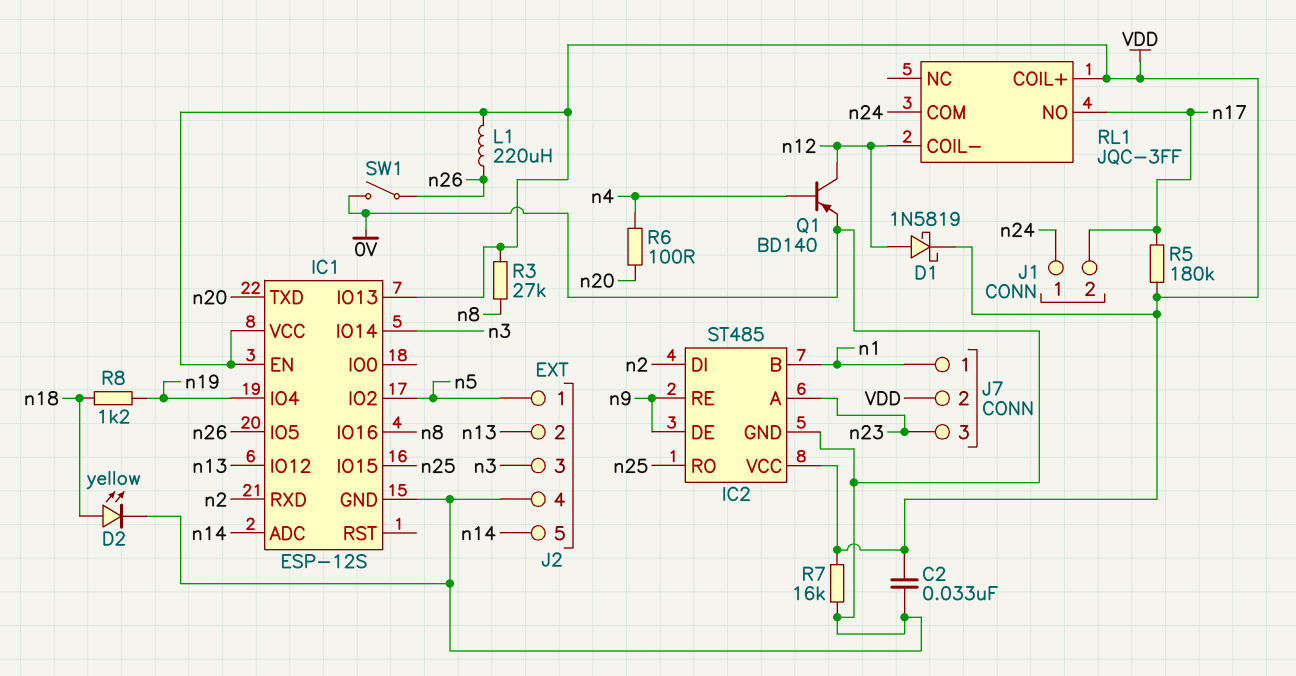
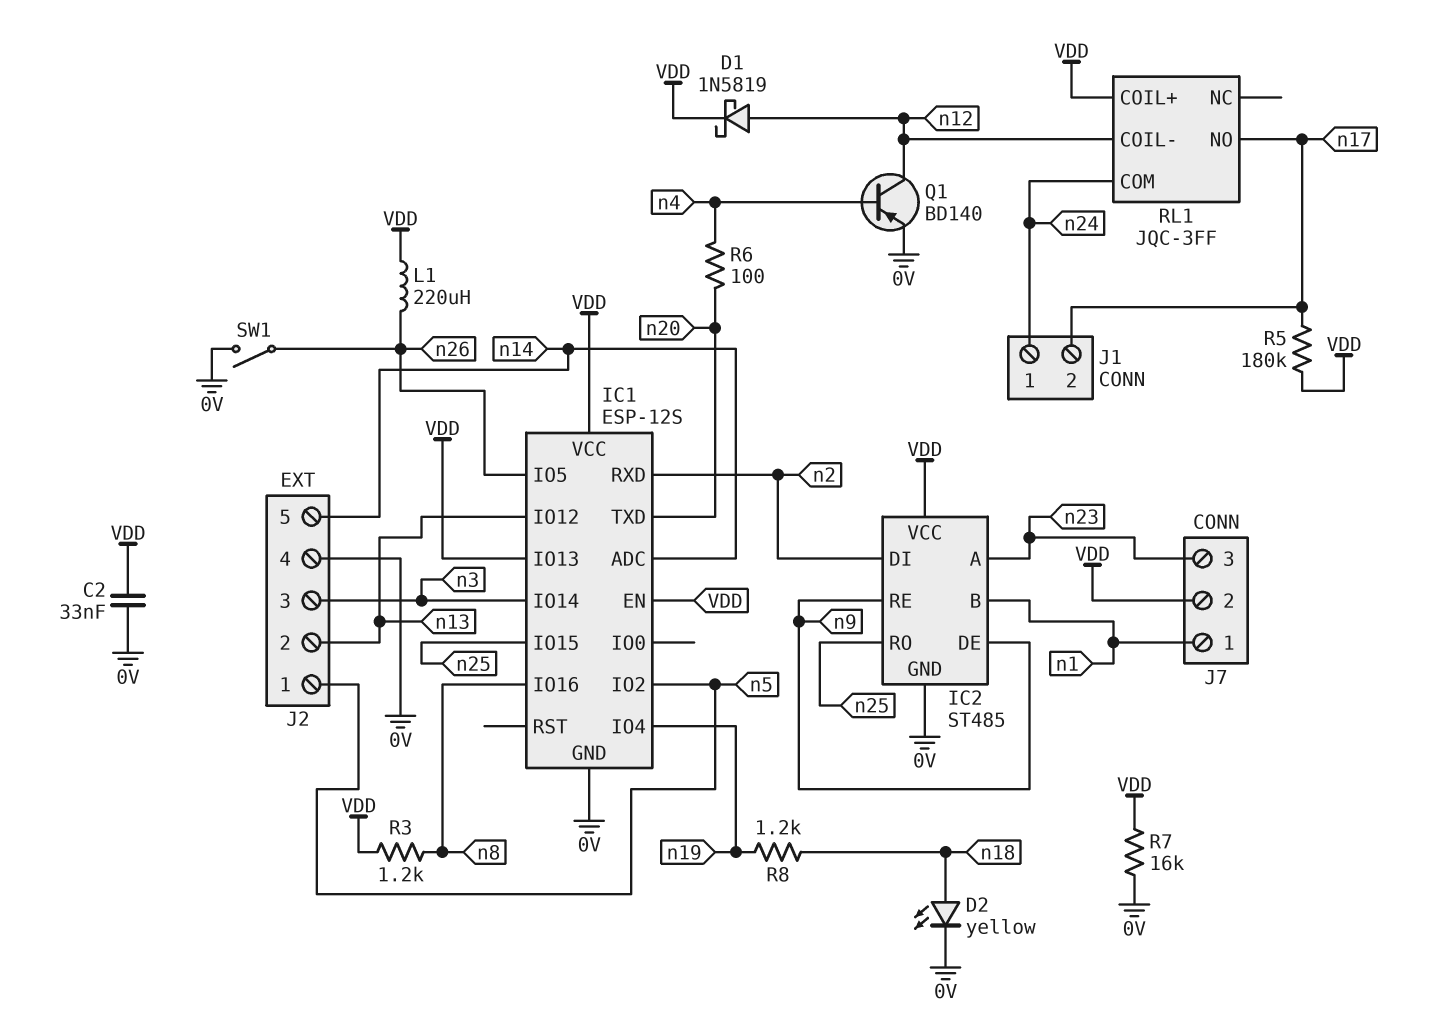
R3: 27k (VDD, n8) -> 1.2k (VDD, n8)

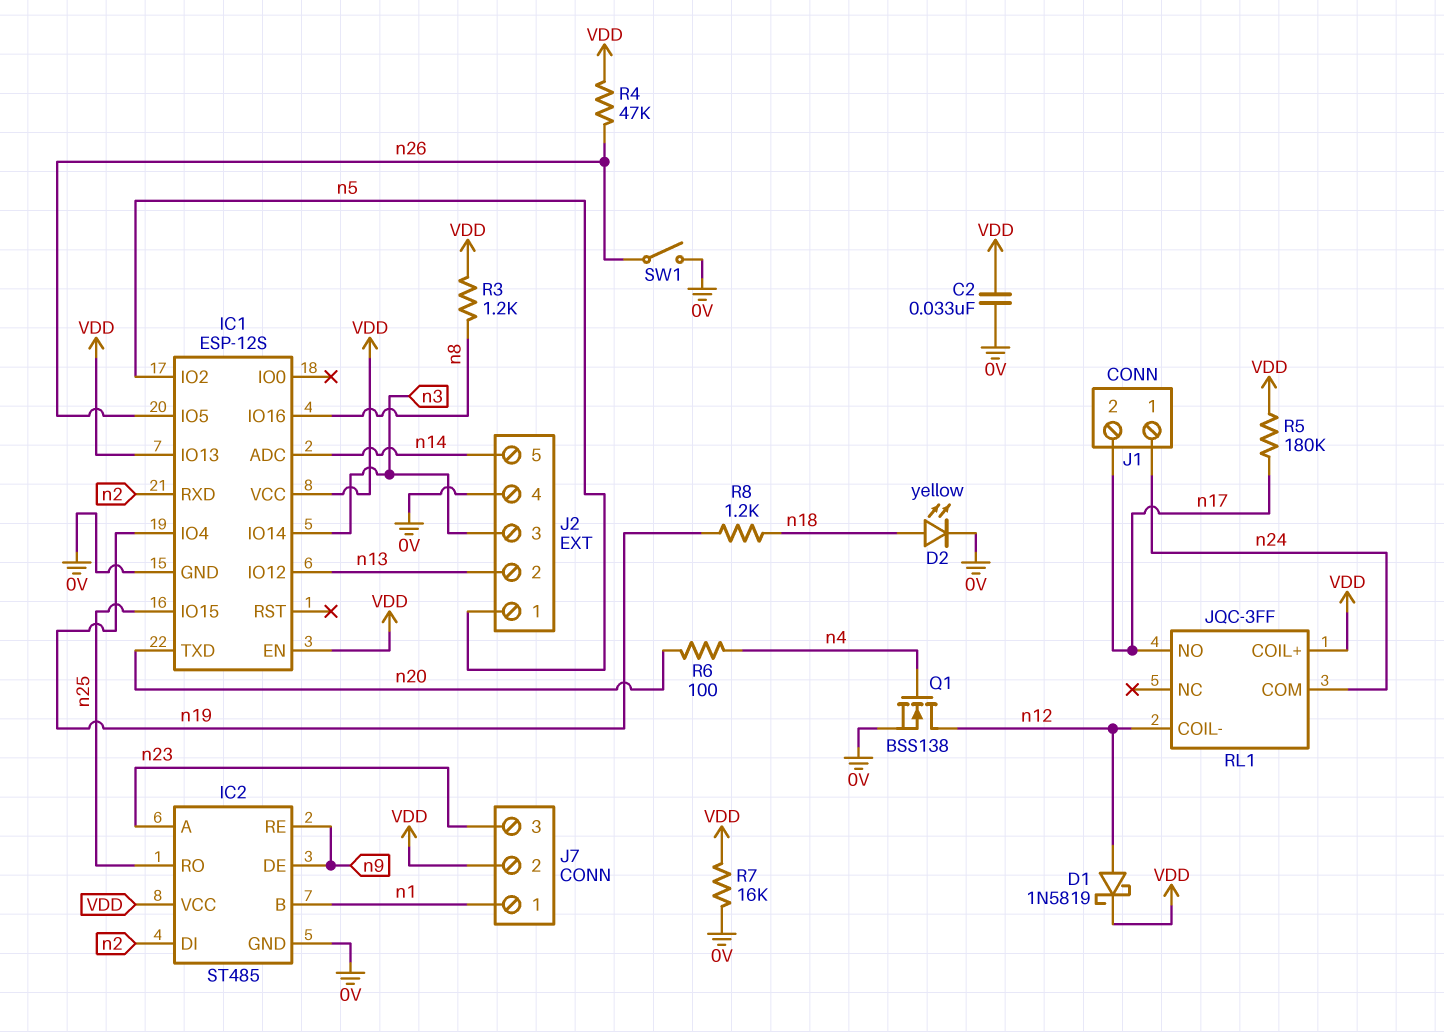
L1: 220uH (VDD, n26) -> none
Q1: PNP BD140 (B n4, C n12, E 0V) -> NMOS BSS138 (G n4, D n12, S 0V)
R4: none -> 47k (VDD, n26)

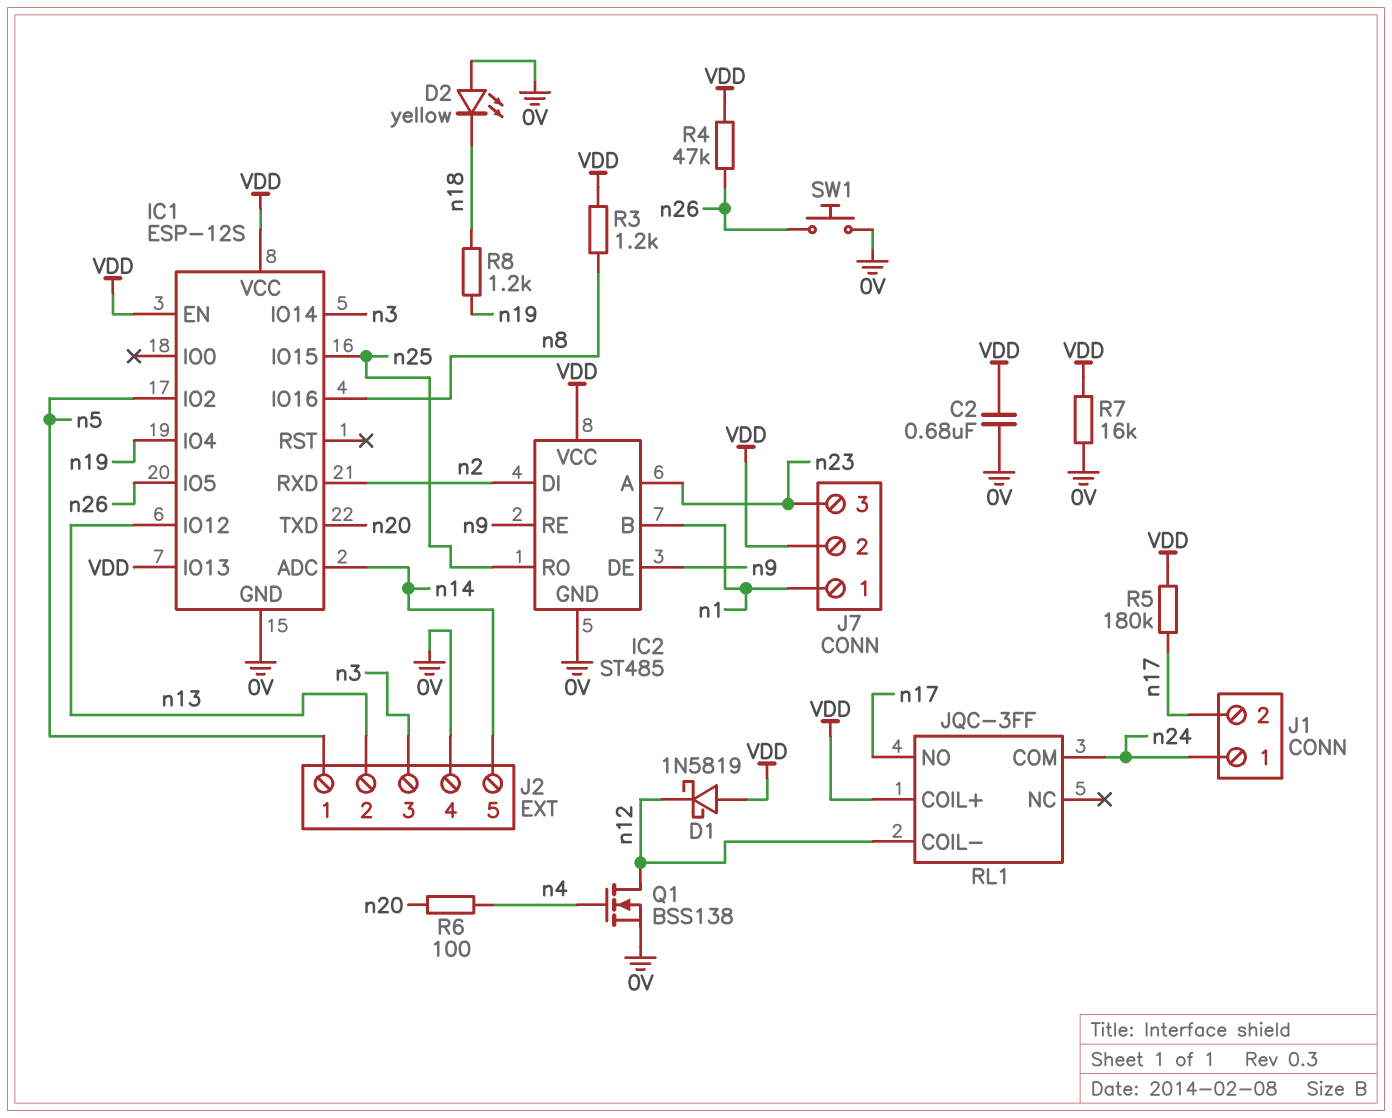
C2: 33nF (0V, VDD) -> 680nF (0V, VDD)
D1: schottky 1N5819 (A n12, K VDD) -> schottky 1N5819 (A VDD, K n12)
D2: LED yellow (A n18, K 0V) -> LED yellow (A 0V, K n18)
SW1: switch (0V, n26) -> button (0V, n26)

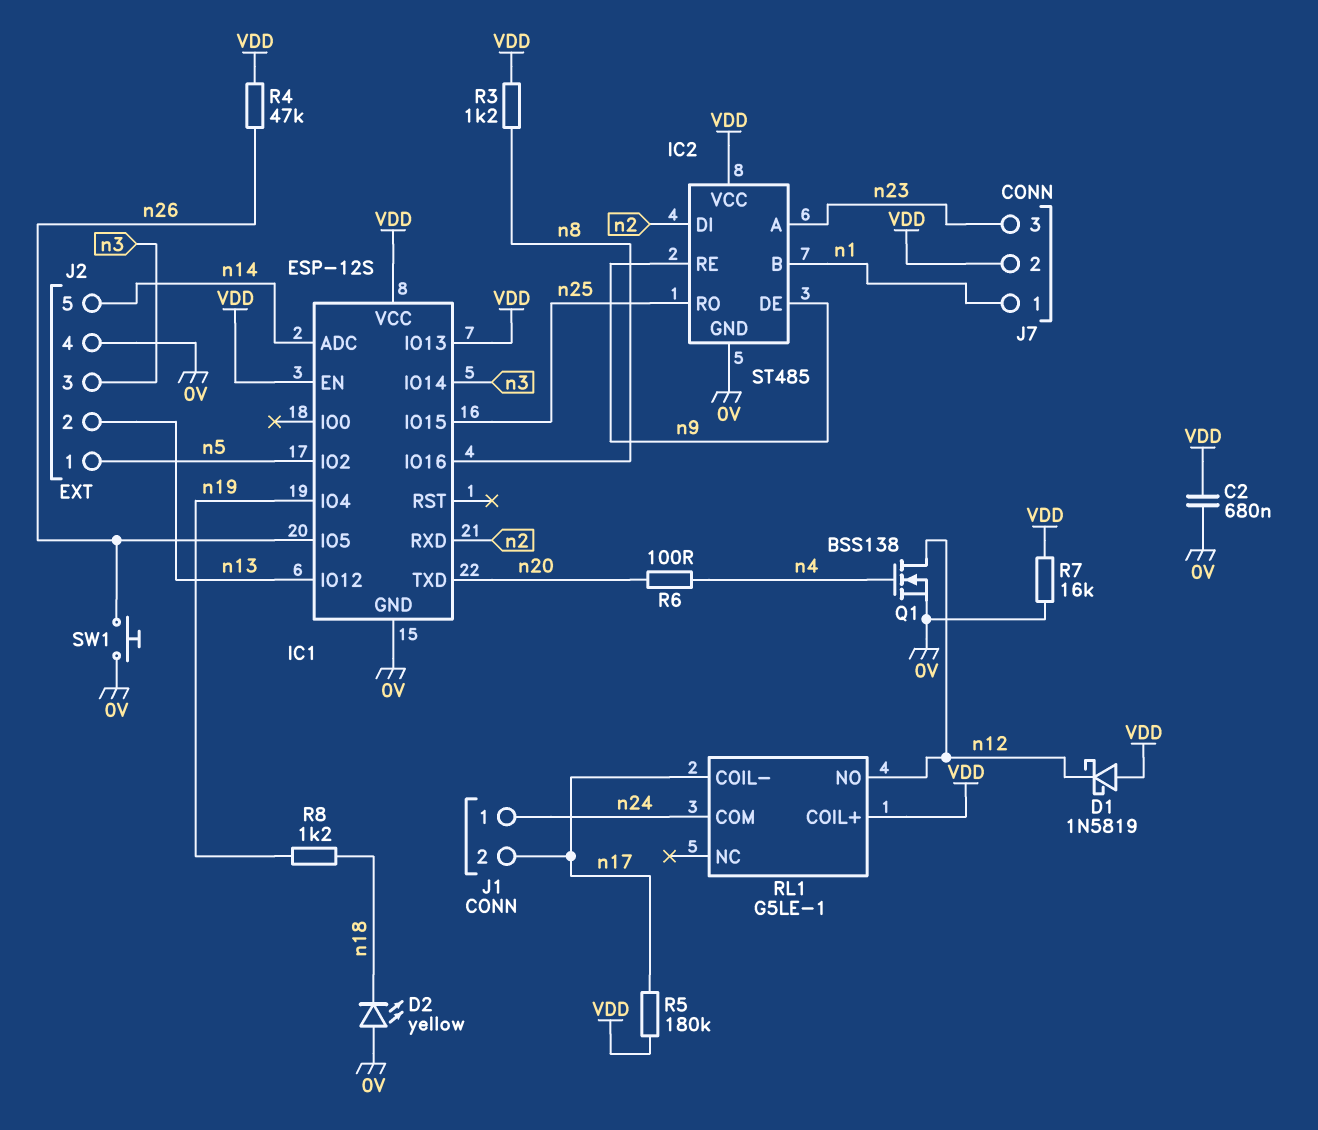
RL1: JQC-3FF -> G5LE-1
RL1 pin COIL-: n12 -> n17
RL1 pin NO: n17 -> n12

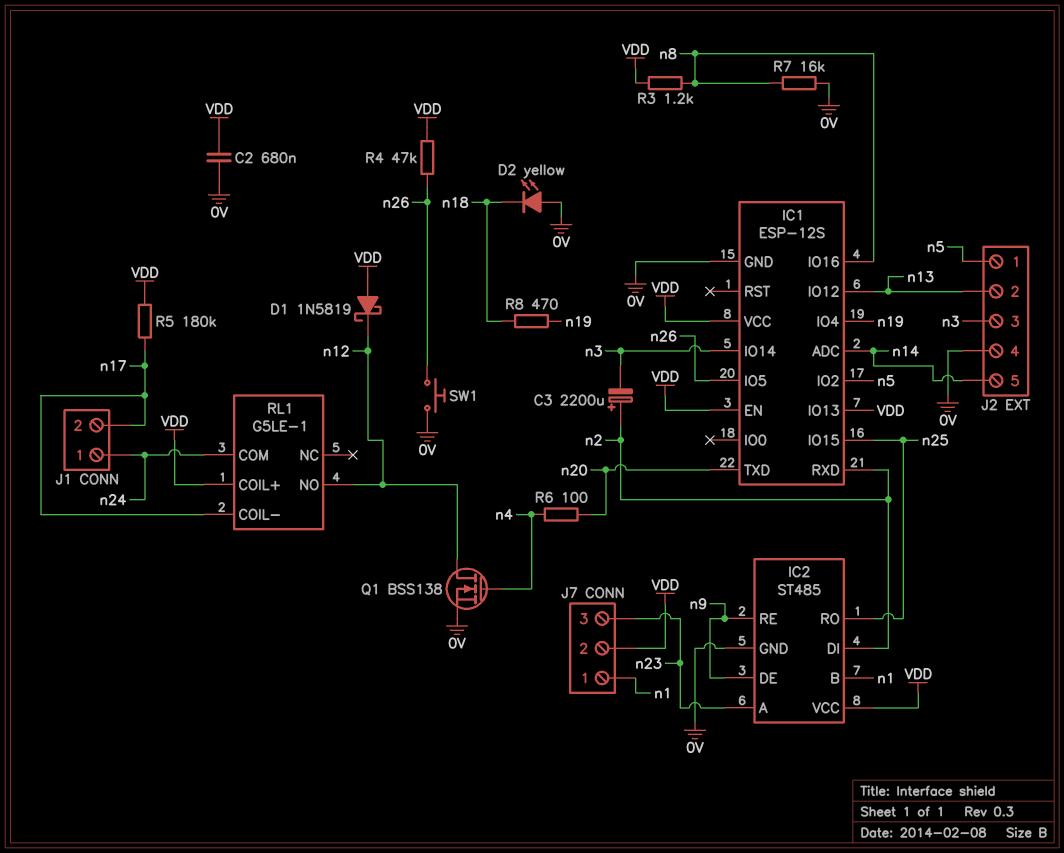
C3: none -> 2200uF (plus n2, minus n3)
R7: 16k (0V, VDD) -> 16k (0V, n8)
R8: 1.2k (n18, n19) -> 470 (n18, n19)

